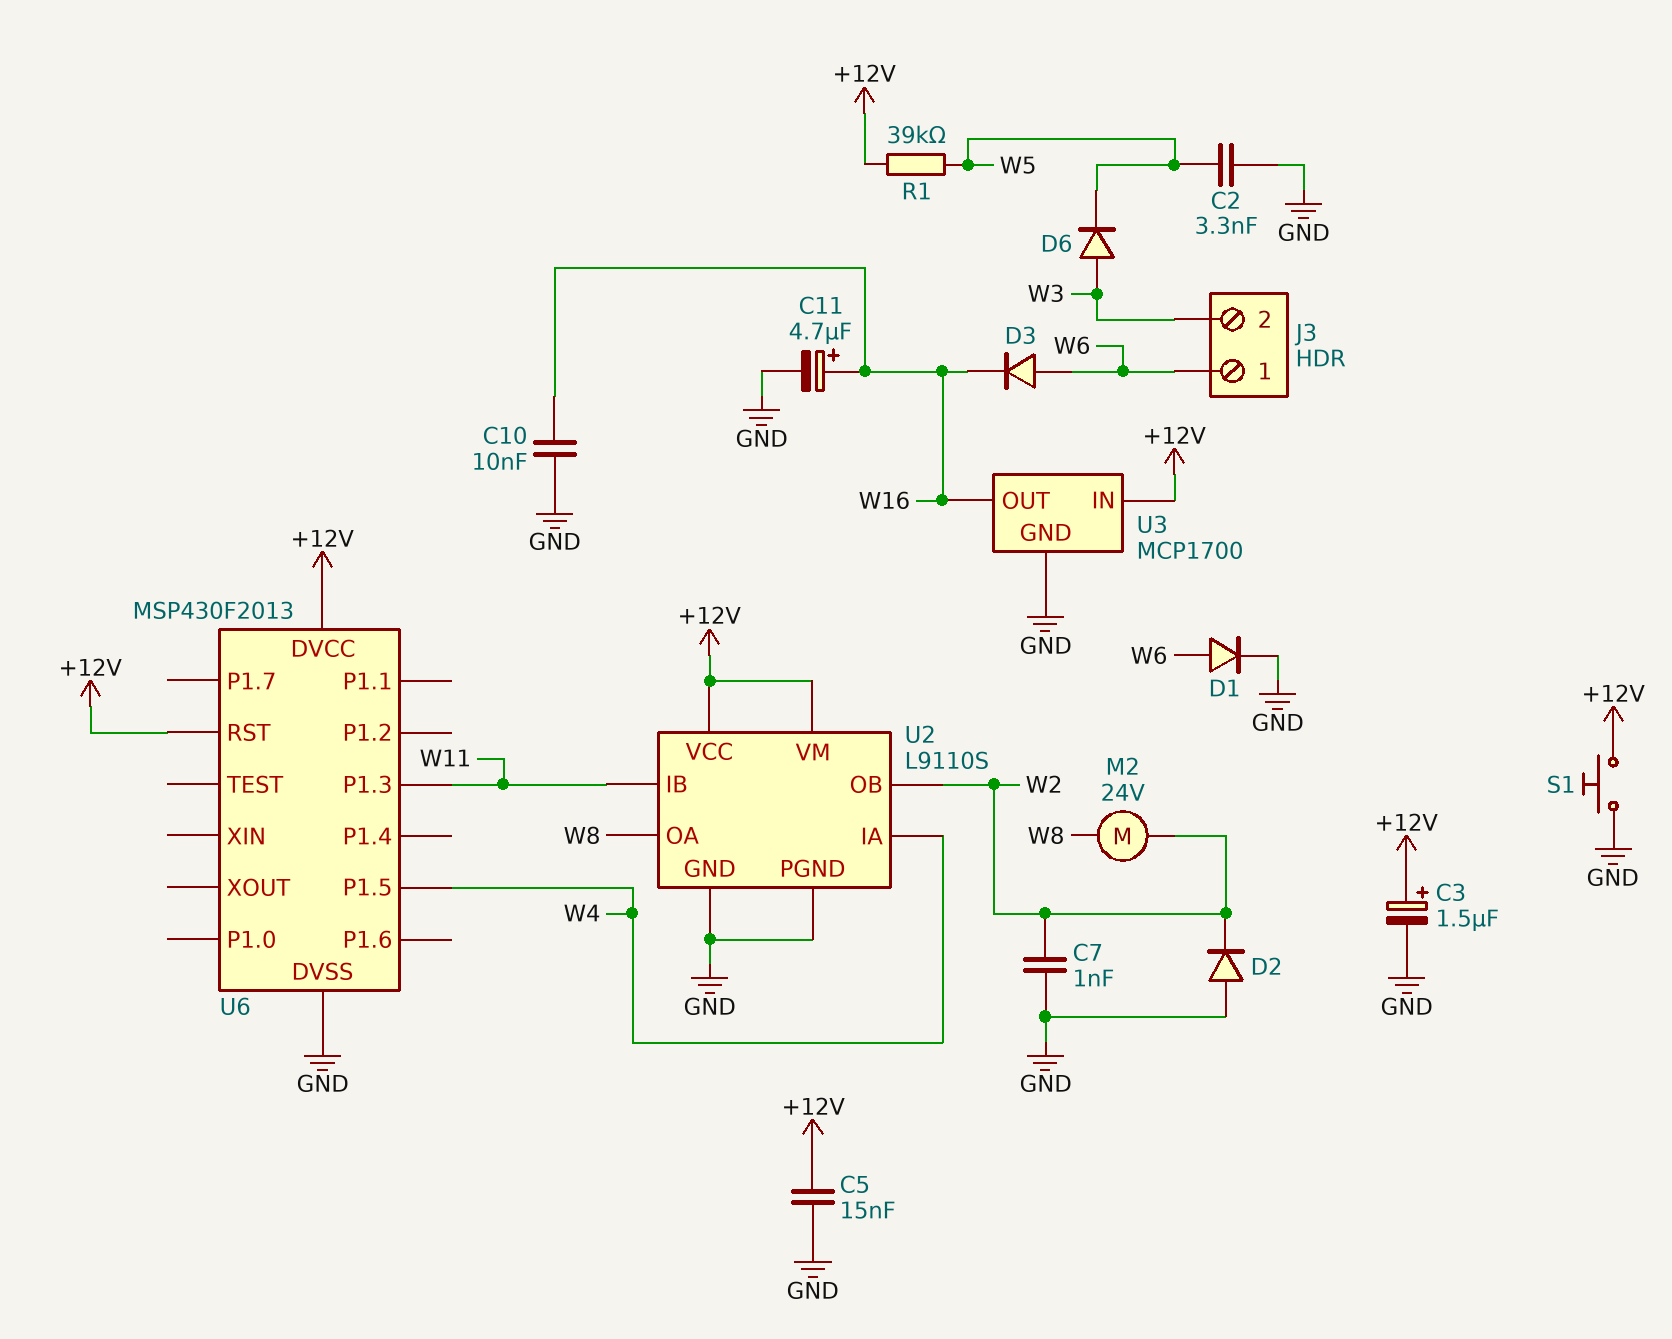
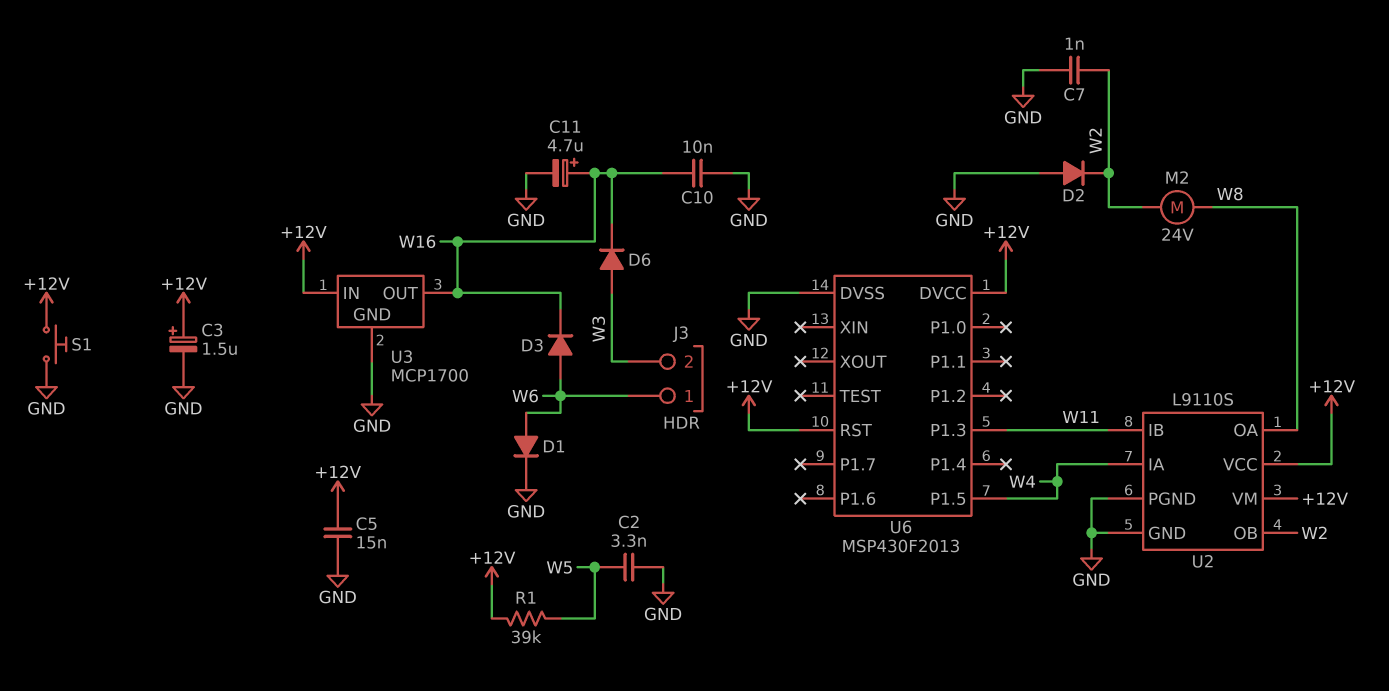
D6: diode (A W3, K W5) -> diode (A W3, K W16)

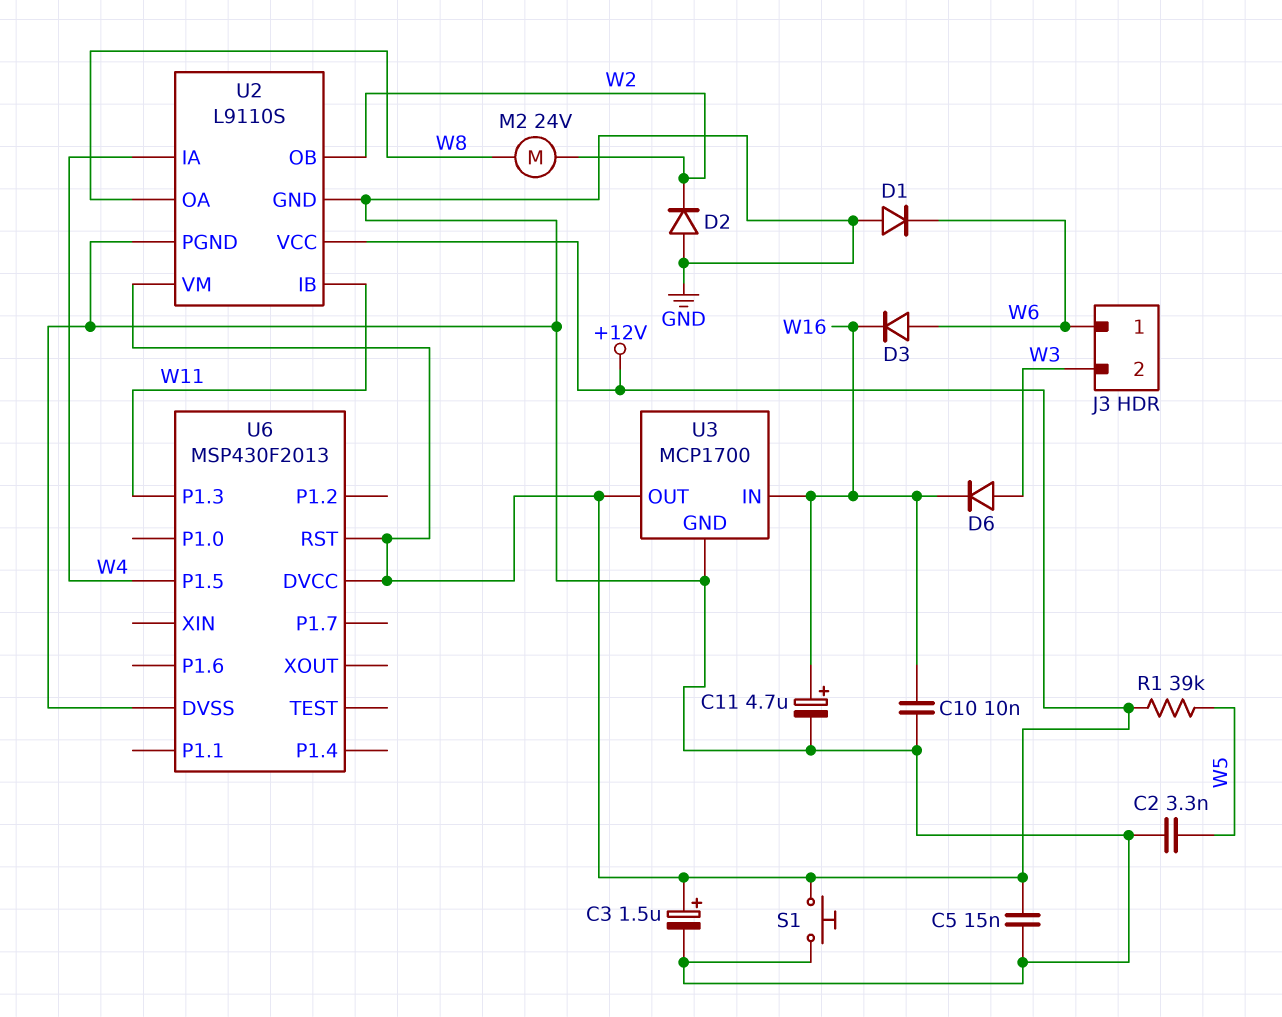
C7: 1nF (GND, W2) -> none
D1: diode (A W6, K GND) -> diode (A GND, K W6)
U3 pin IN: +12V -> W16
U3 pin OUT: W16 -> +12V

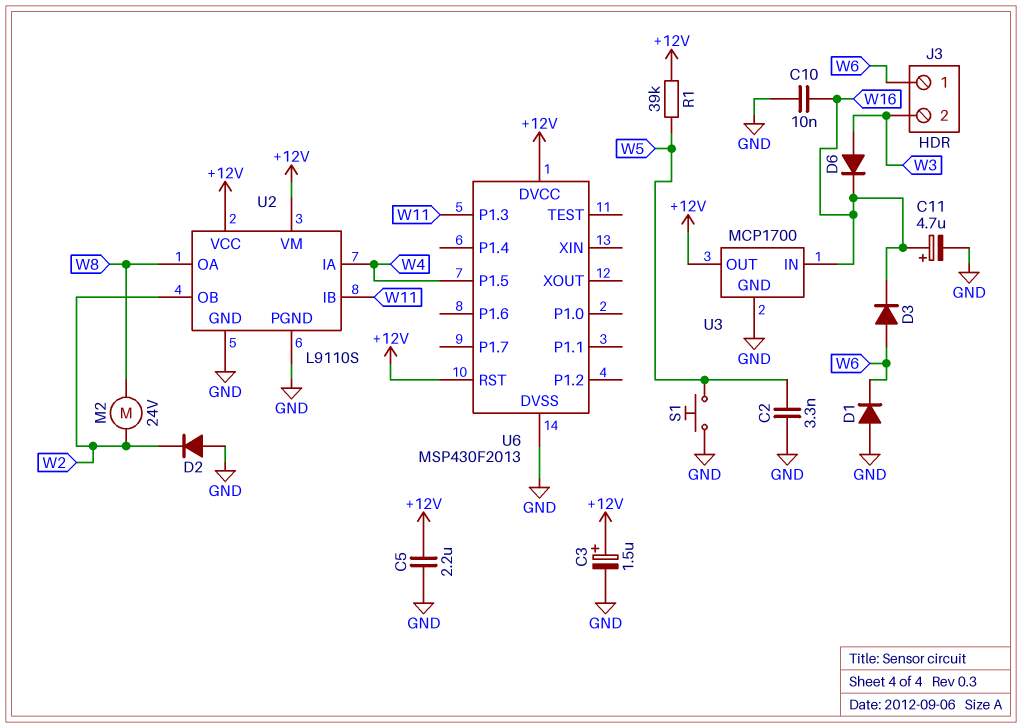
C5: 15nF (+12V, GND) -> 2.2uF (+12V, GND)
S1: button (+12V, GND) -> button (GND, W5)

